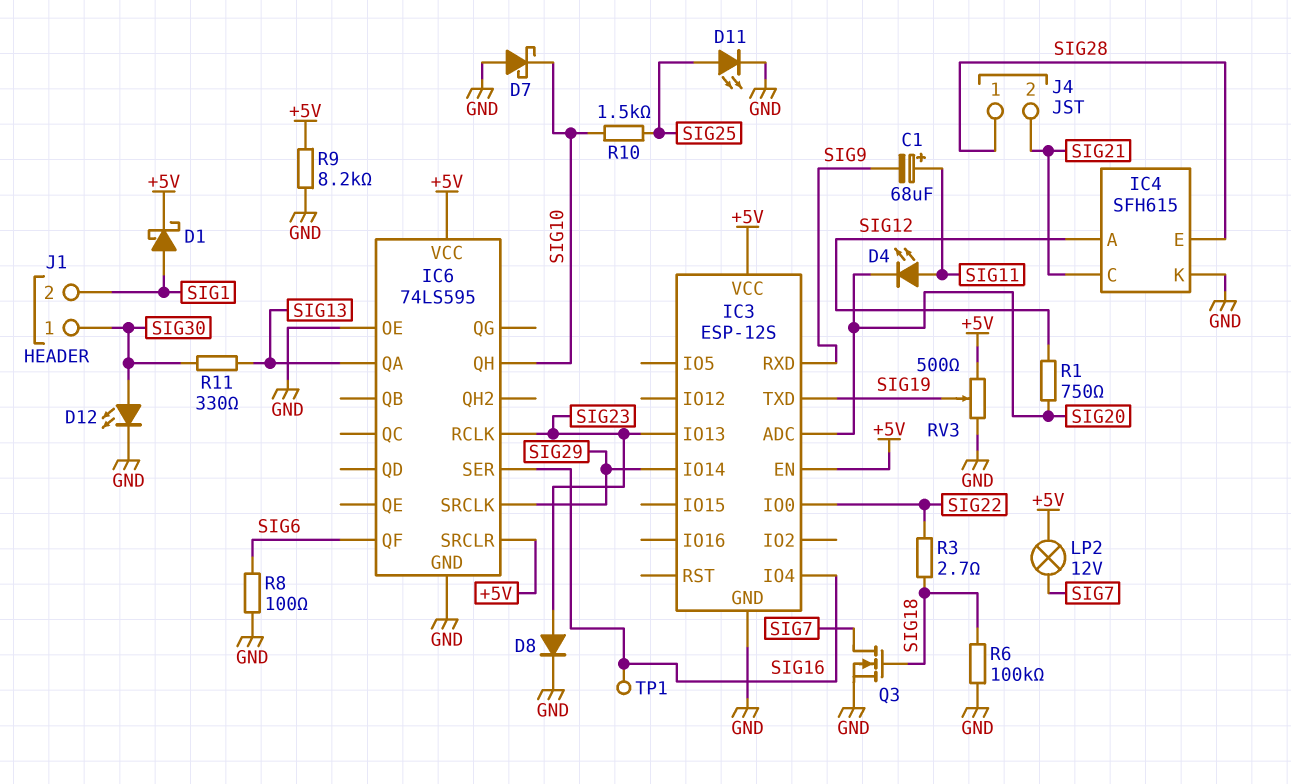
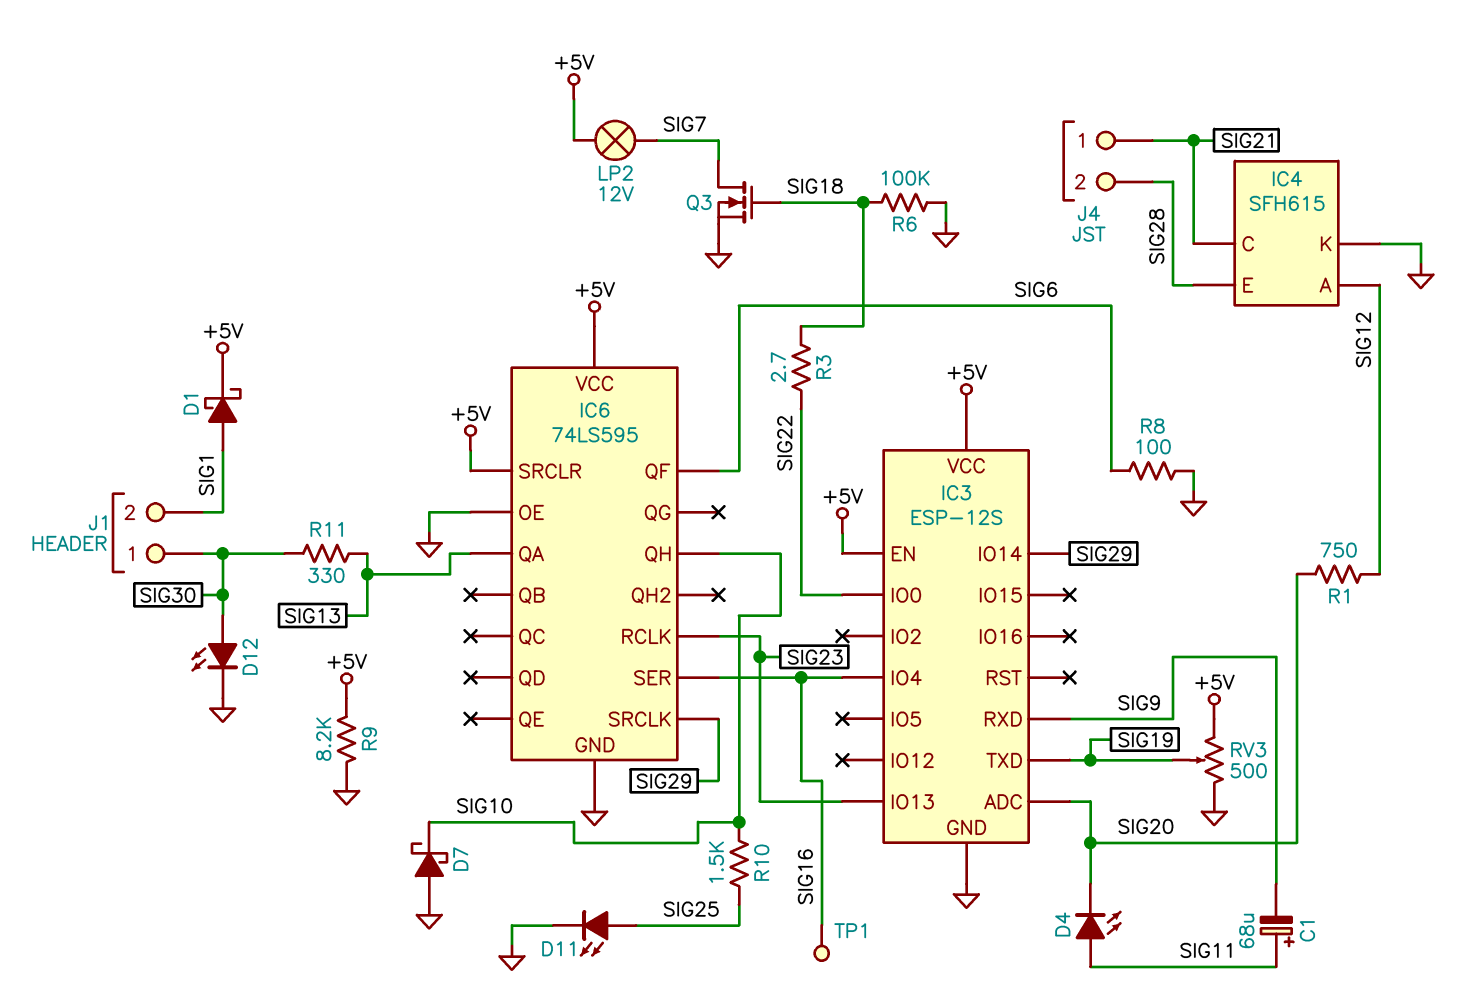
D8: diode (A SIG23, K GND) -> none
J4 pin 1: SIG28 -> SIG21
J4 pin 2: SIG21 -> SIG28

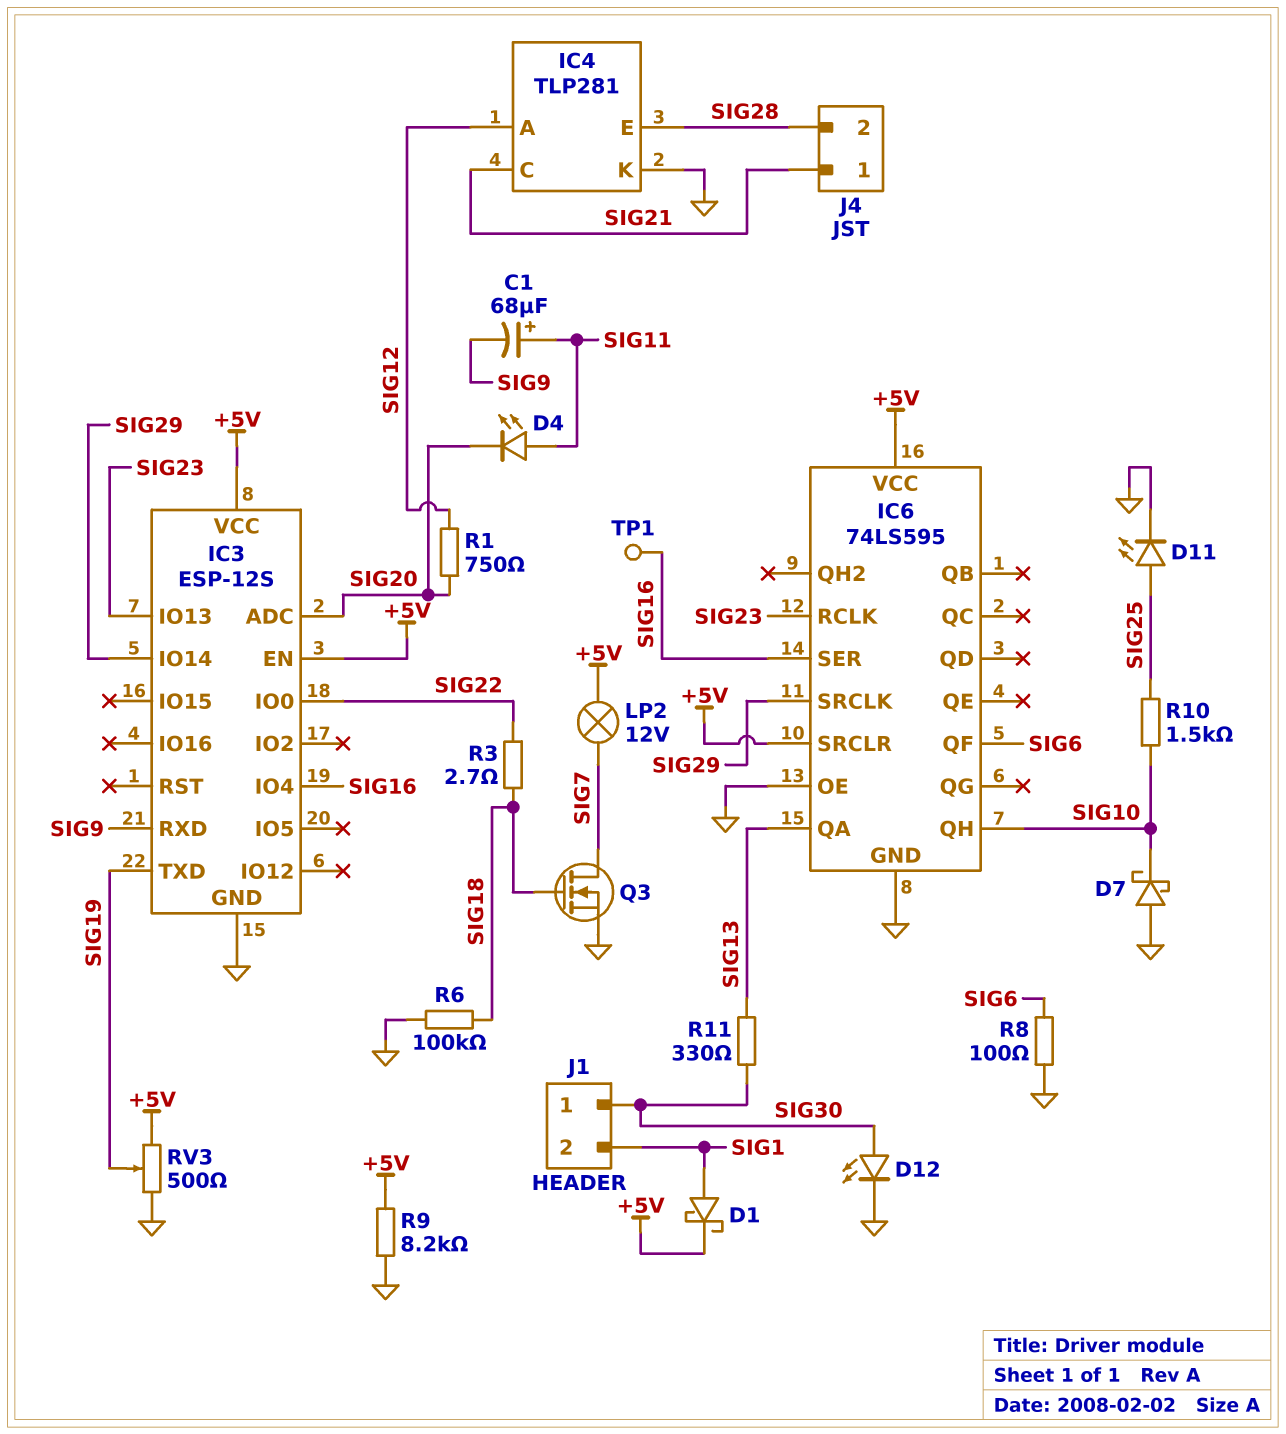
IC4: SFH615 -> TLP281

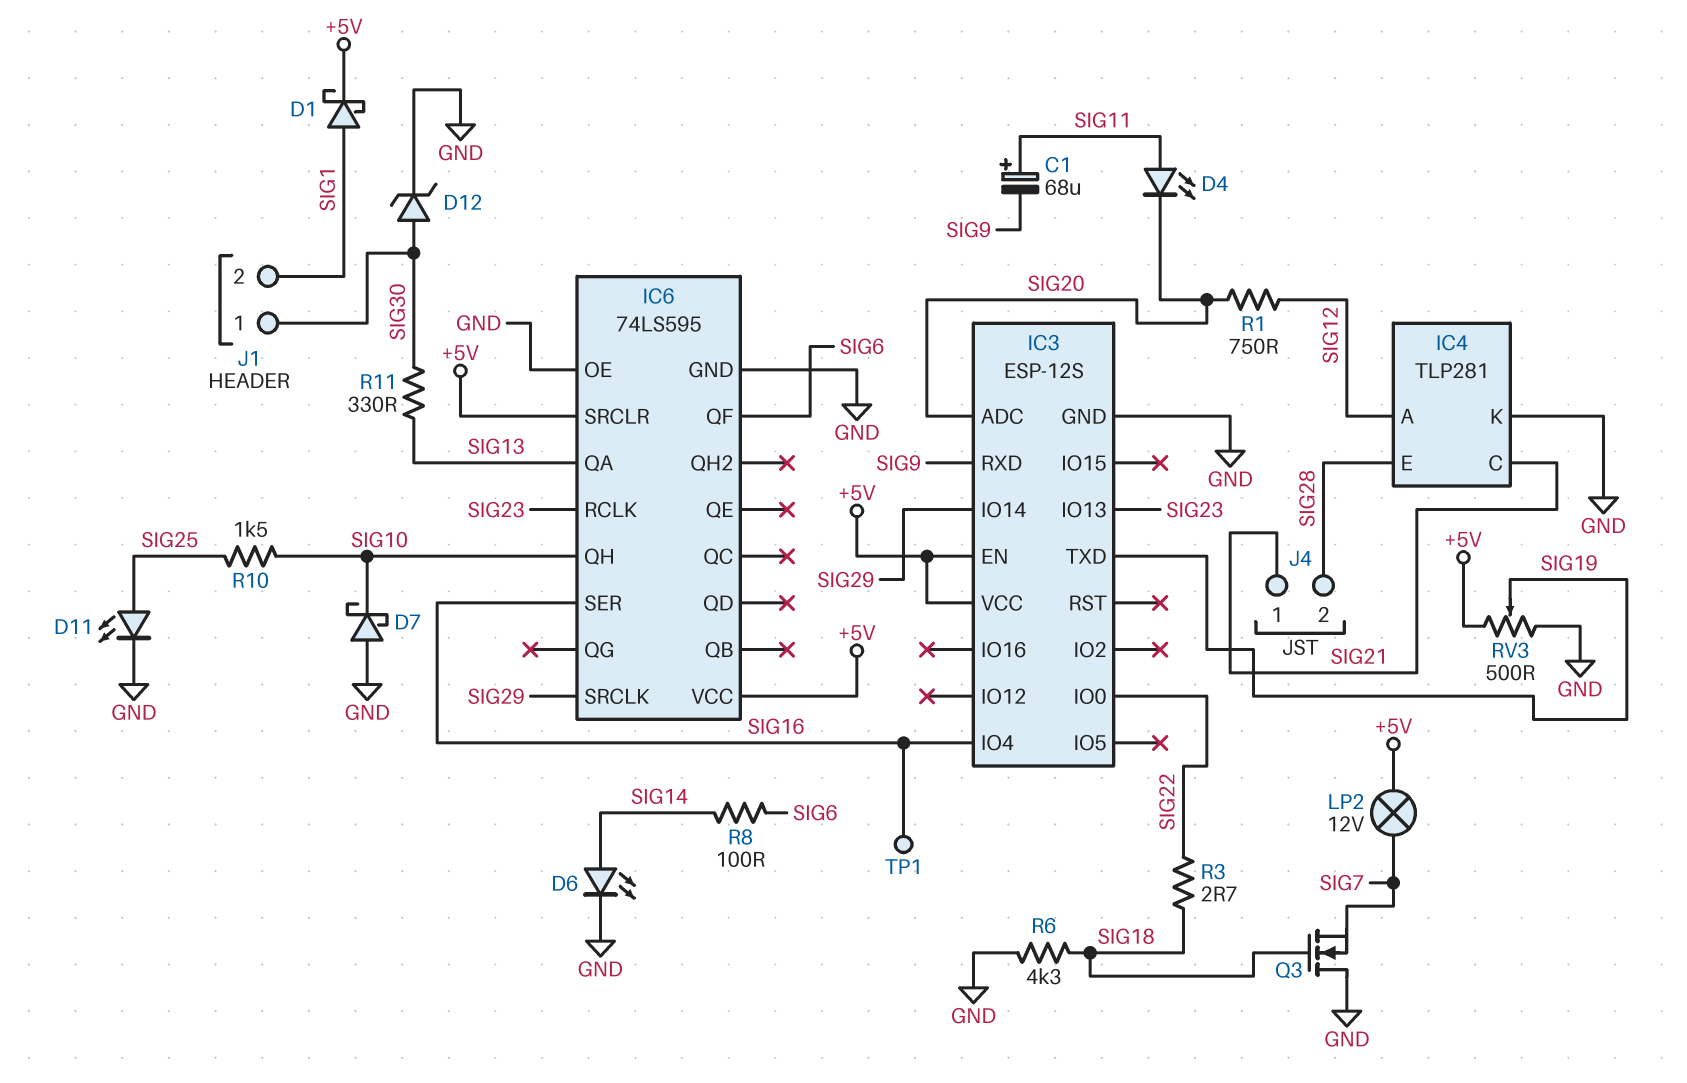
D6: none -> LED (A SIG14, K GND)
D12: LED (A SIG30, K GND) -> zener (A SIG30, K GND)
Q3: NMOS (G SIG18, D SIG7, S GND) -> NMOS (G SIG18, D GND, S SIG7)
R6: 100k (GND, SIG18) -> 4.3k (GND, SIG18)
R8: 100 (GND, SIG6) -> 100 (SIG6, SIG14)
R9: 8.2k (+5V, GND) -> none

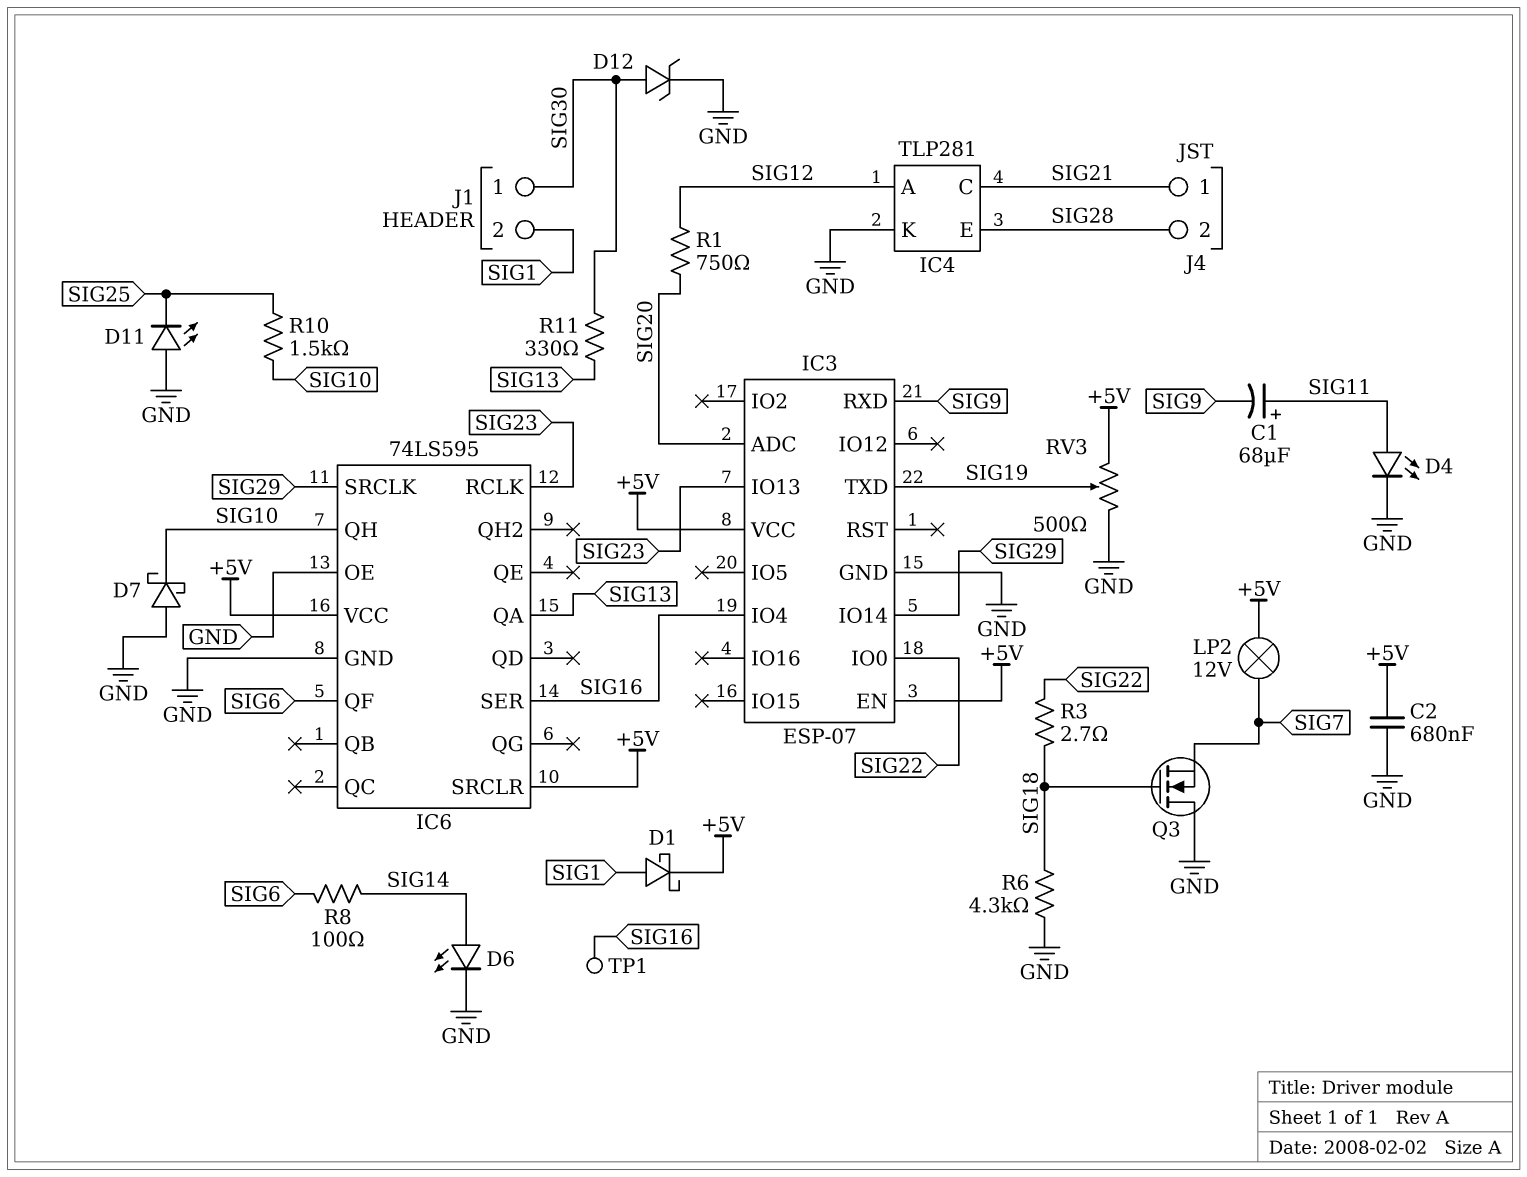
C2: none -> 680nF (+5V, GND)
D4: LED (A SIG11, K SIG20) -> LED (A SIG11, K GND)
D11: LED (A SIG25, K GND) -> LED (A GND, K SIG25)
IC3: ESP-12S -> ESP-07

